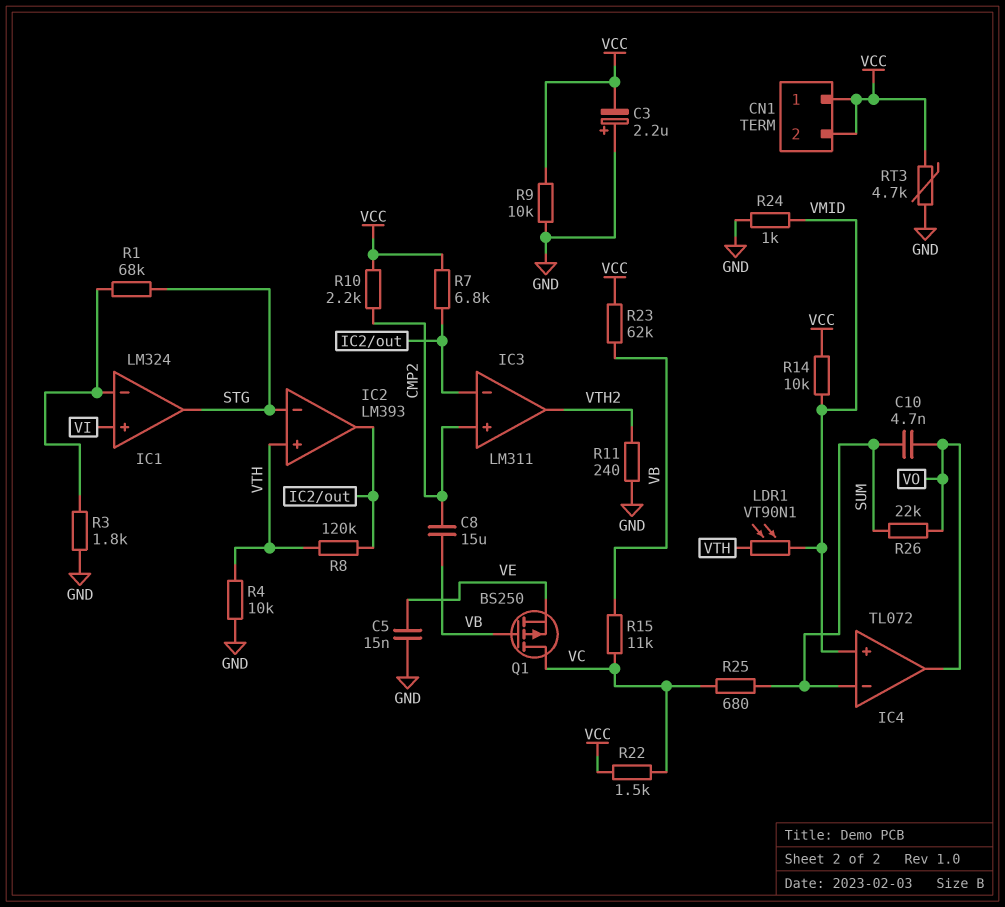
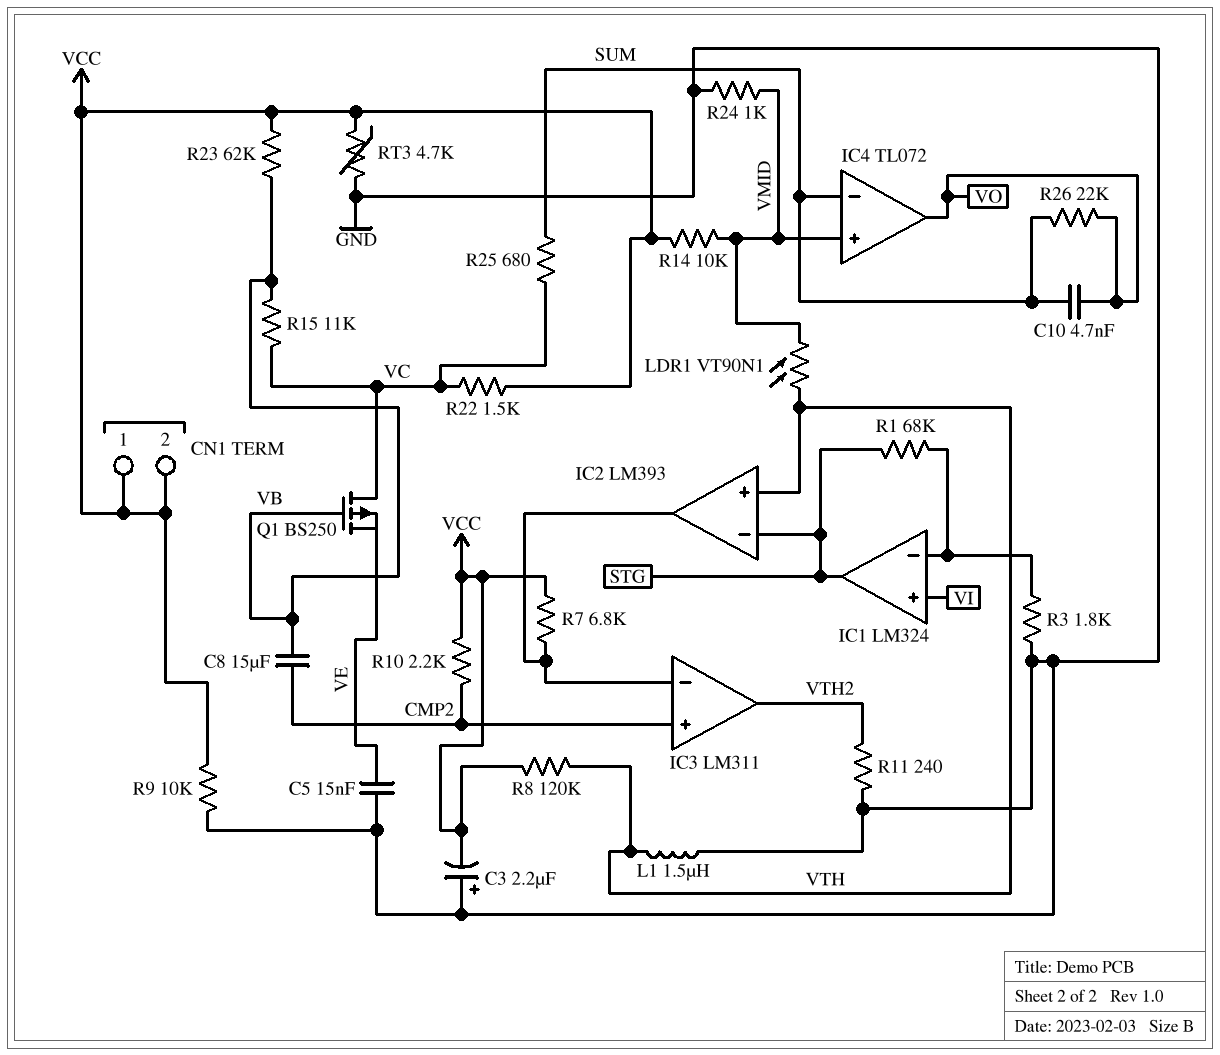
L1: none -> 1.5uH (GND, VTH)
R4: 10k (GND, VTH) -> none
R8: 120k (IC2/out, VTH) -> 120k (VCC, VTH)

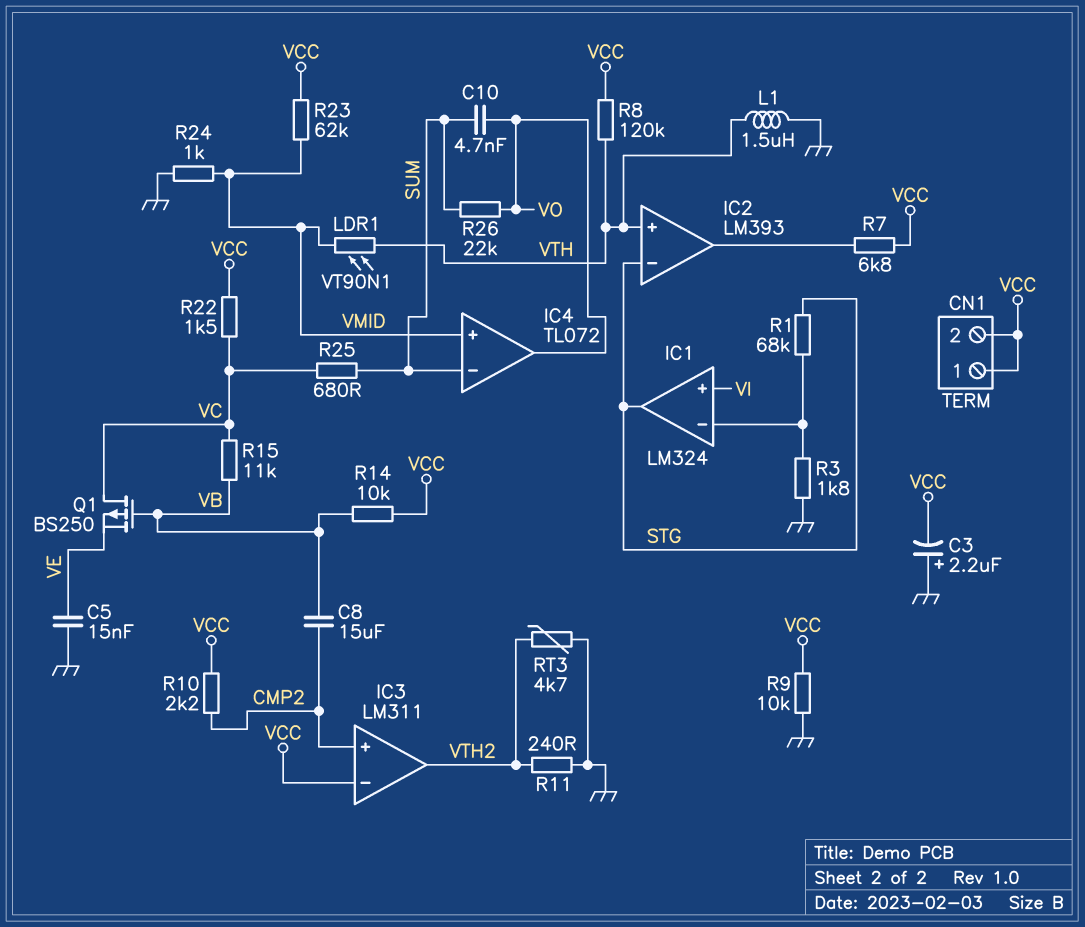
IC3 pin in-: IC2/out -> VCC
R14: 10k (VCC, VMID) -> 10k (VB, VCC)
R23: 62k (VB, VCC) -> 62k (VCC, VMID)
RT3: 4.7k (GND, VCC) -> 4.7k (GND, VTH2)

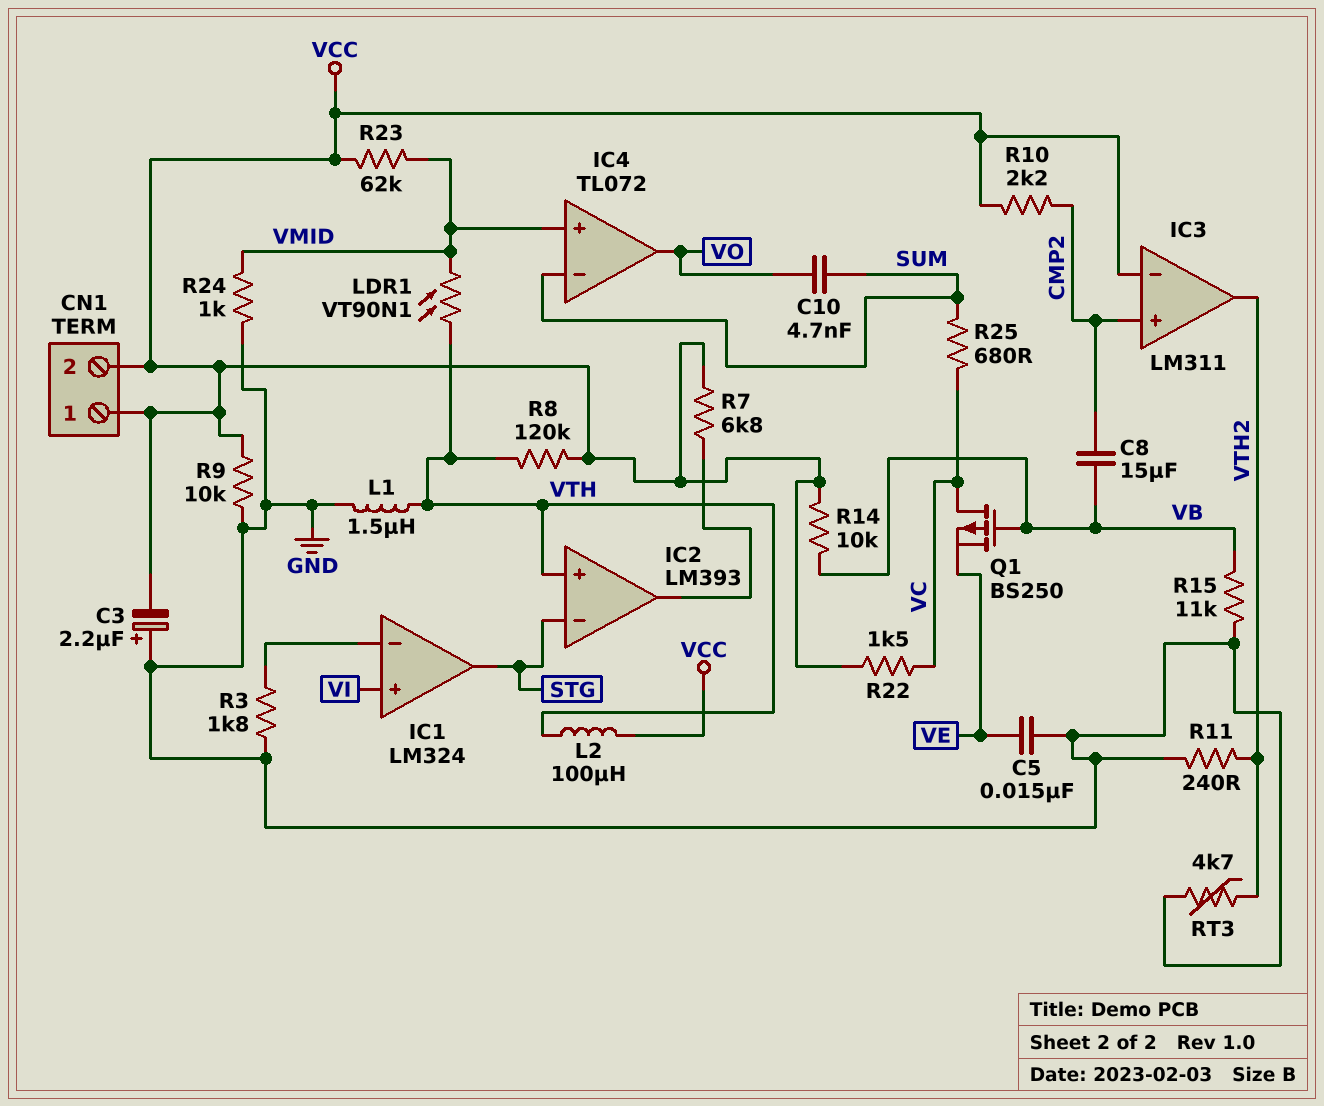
L2: none -> 100uH (VCC, VTH)
R1: 68k (IC1/in-, STG) -> none
R15: 11k (VB, VC) -> 11k (GND, VB)
R26: 22k (SUM, VO) -> none

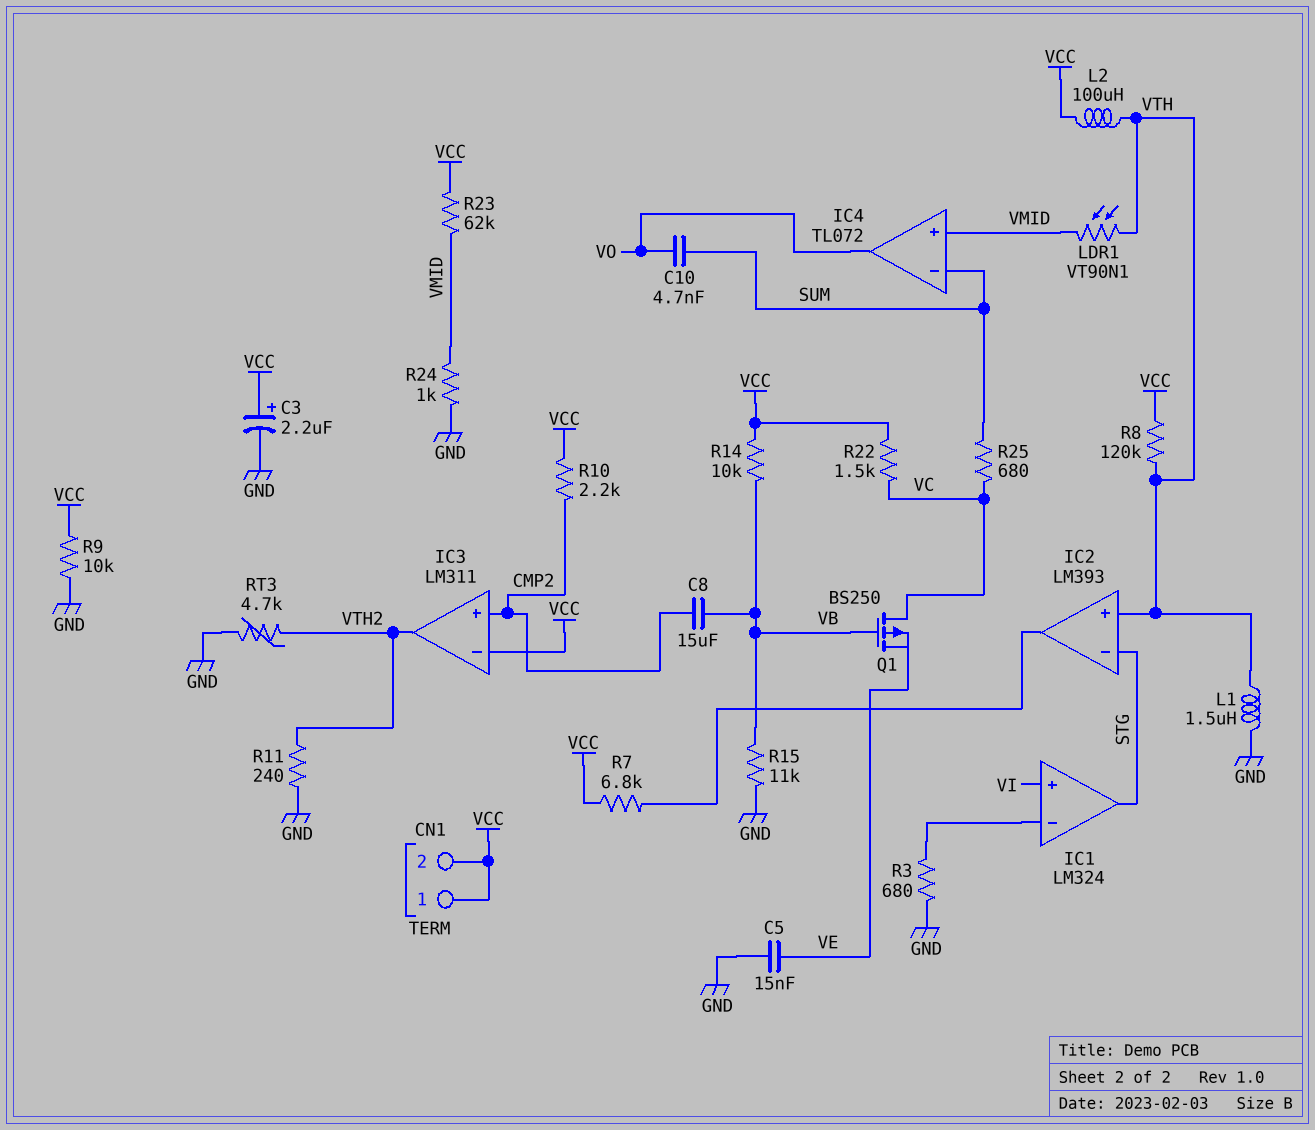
C3: 2.2uF (plus GND, minus VCC) -> 2.2uF (plus VCC, minus GND)
R3: 1.8k (GND, IC1/in-) -> 680 (GND, IC1/in-)

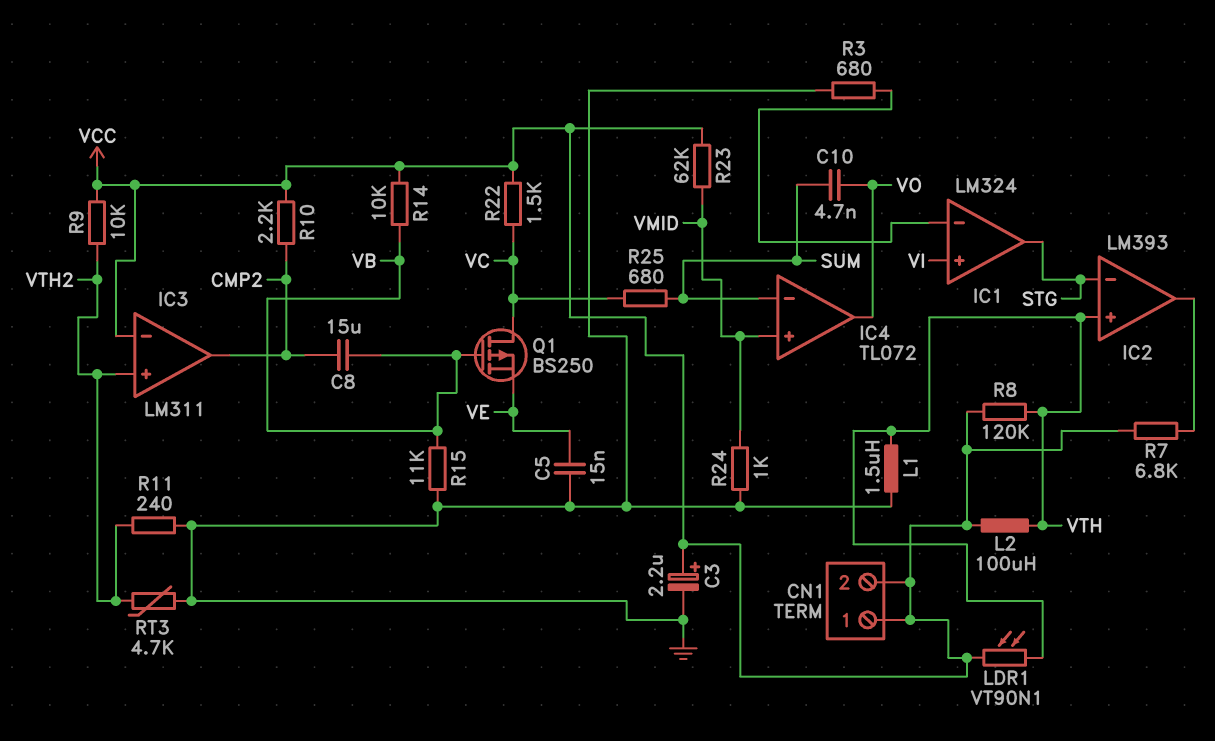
IC3 pin in+: CMP2 -> VTH2
IC3 pin out: VTH2 -> CMP2
LDR1: VT90N1 (VMID, VTH) -> VT90N1 (VCC, VTH)
R9: 10k (GND, VCC) -> 10k (VCC, VTH2)

